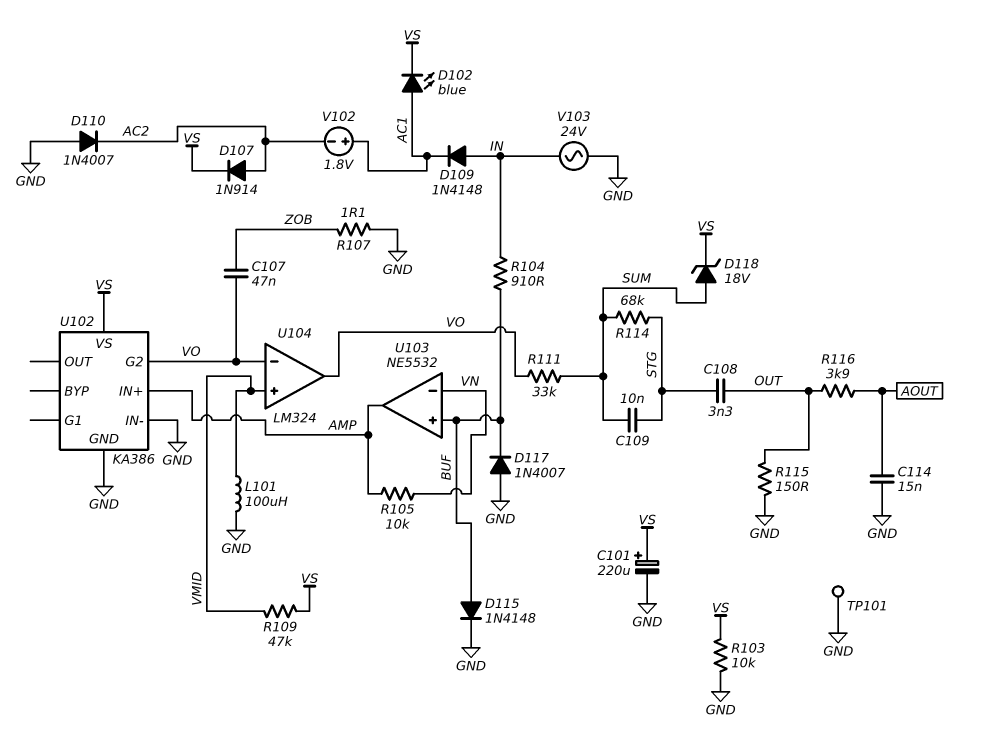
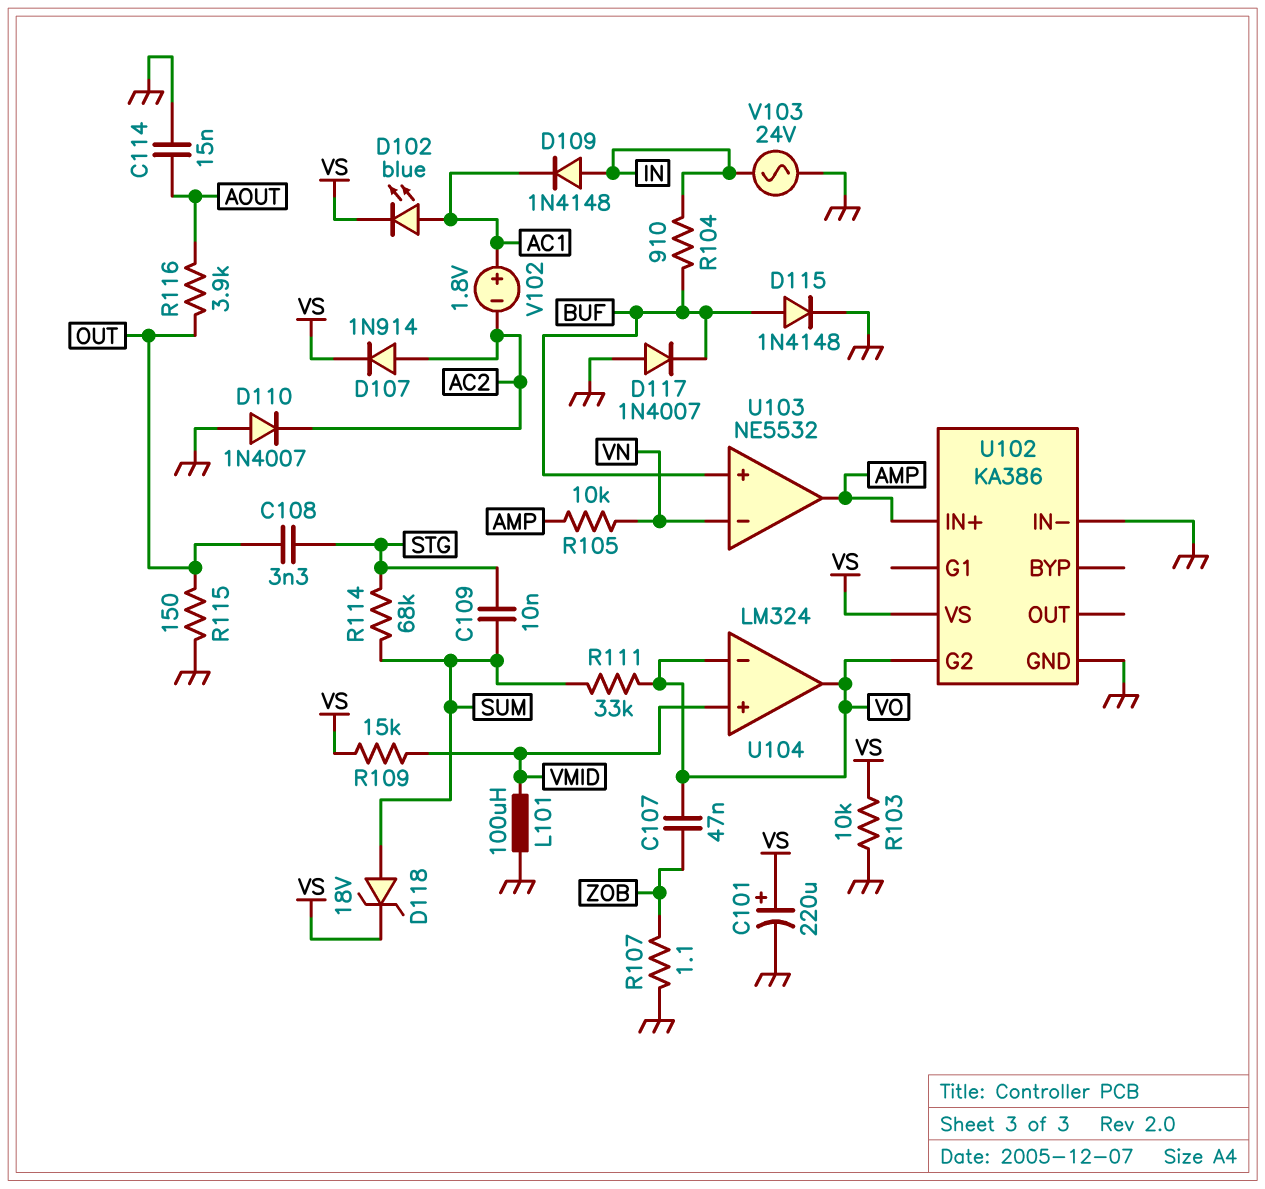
R109: 47k (VMID, VS) -> 15k (VMID, VS)
TP101: test point (GND) -> none

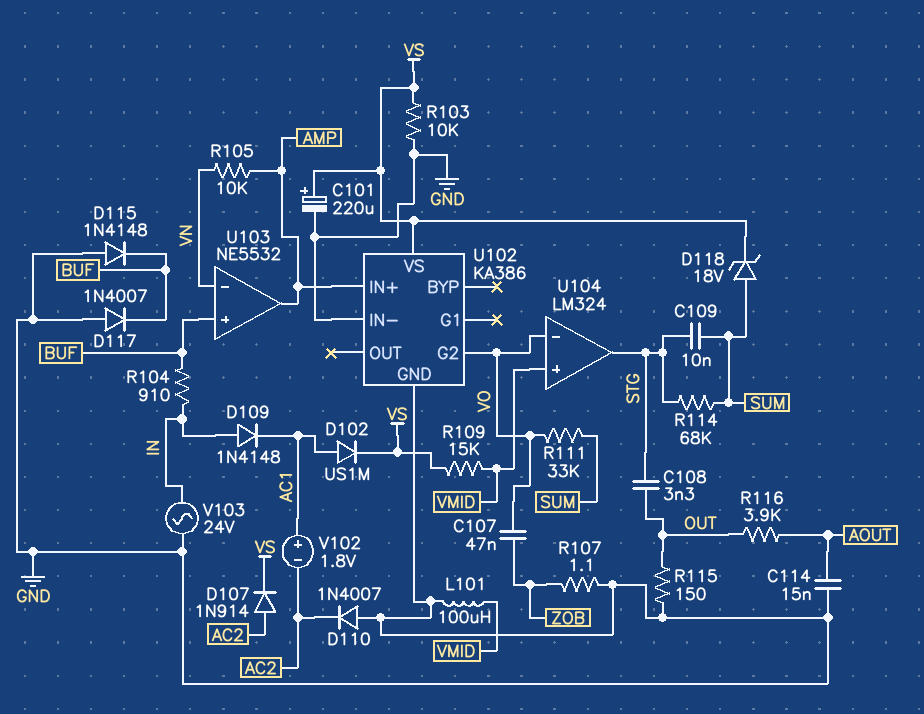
D102: LED blue (A AC1, K VS) -> diode US1M (A AC1, K VS)
D115: diode 1N4148 (A BUF, K GND) -> diode 1N4148 (A GND, K BUF)
U104 pin out: VO -> STG

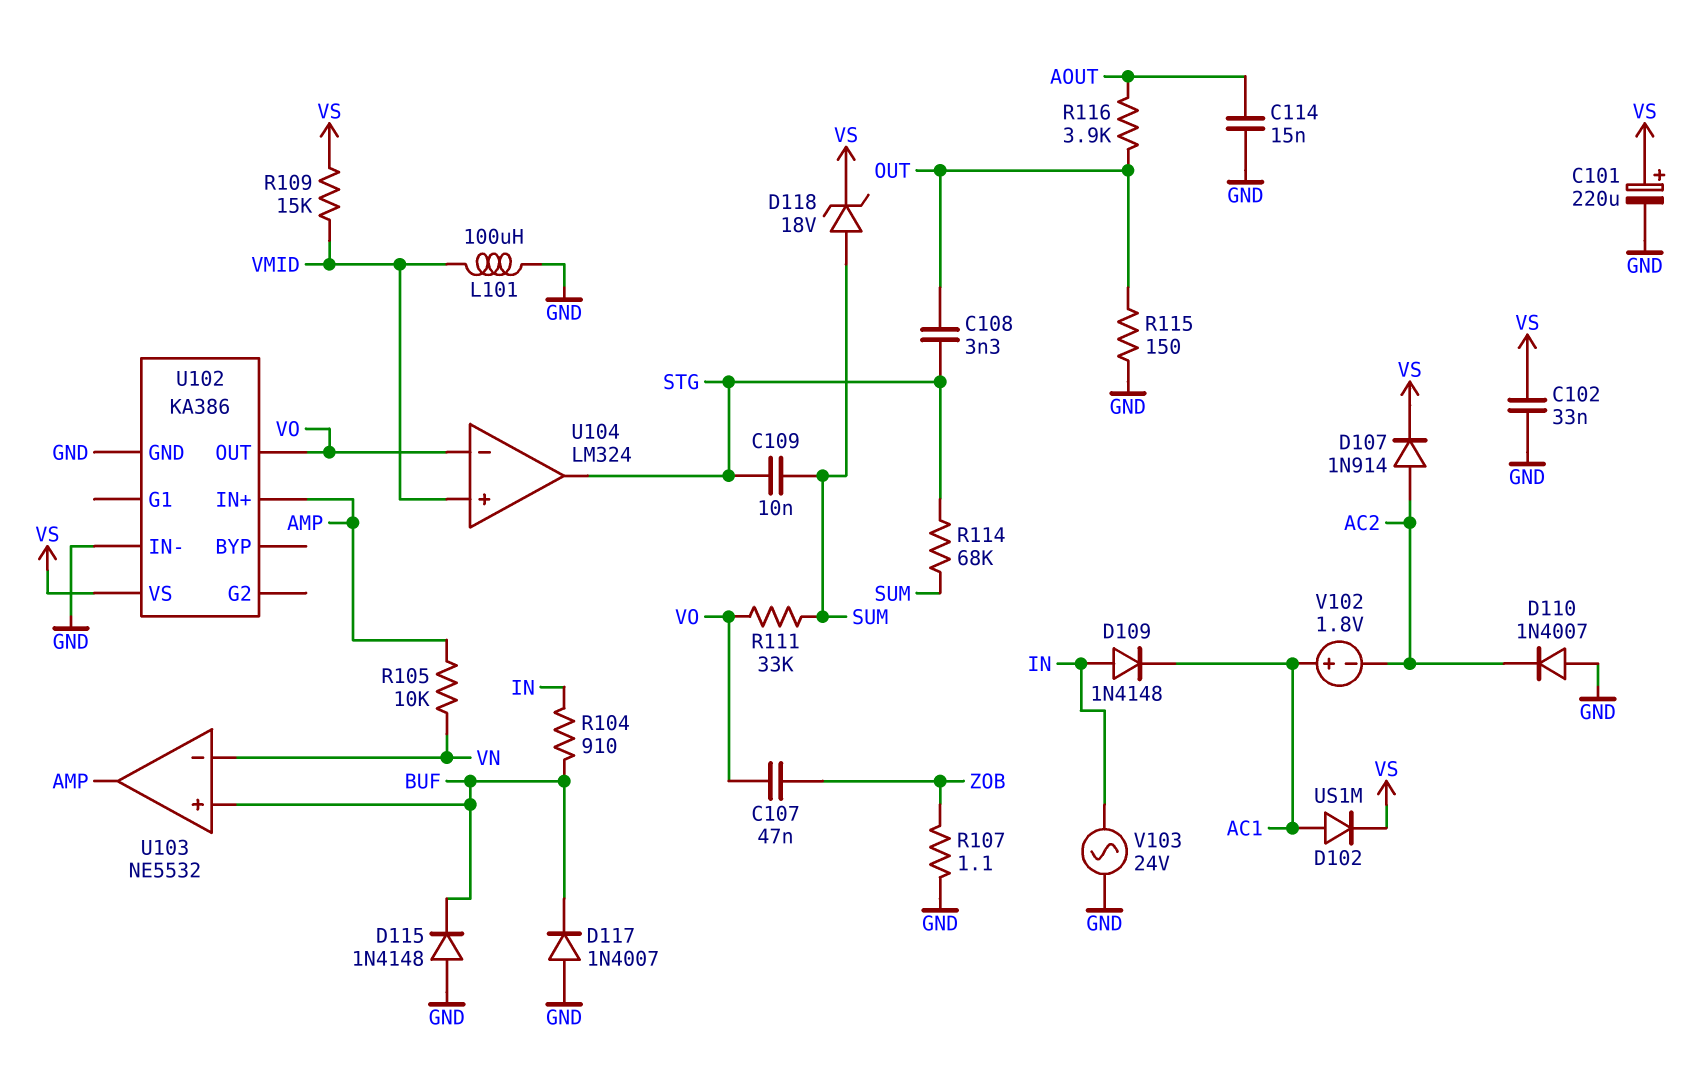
C102: none -> 33nF (GND, VS)
R103: 10k (GND, VS) -> none
U102 pin G2: VO -> none
U102 pin OUT: none -> VO

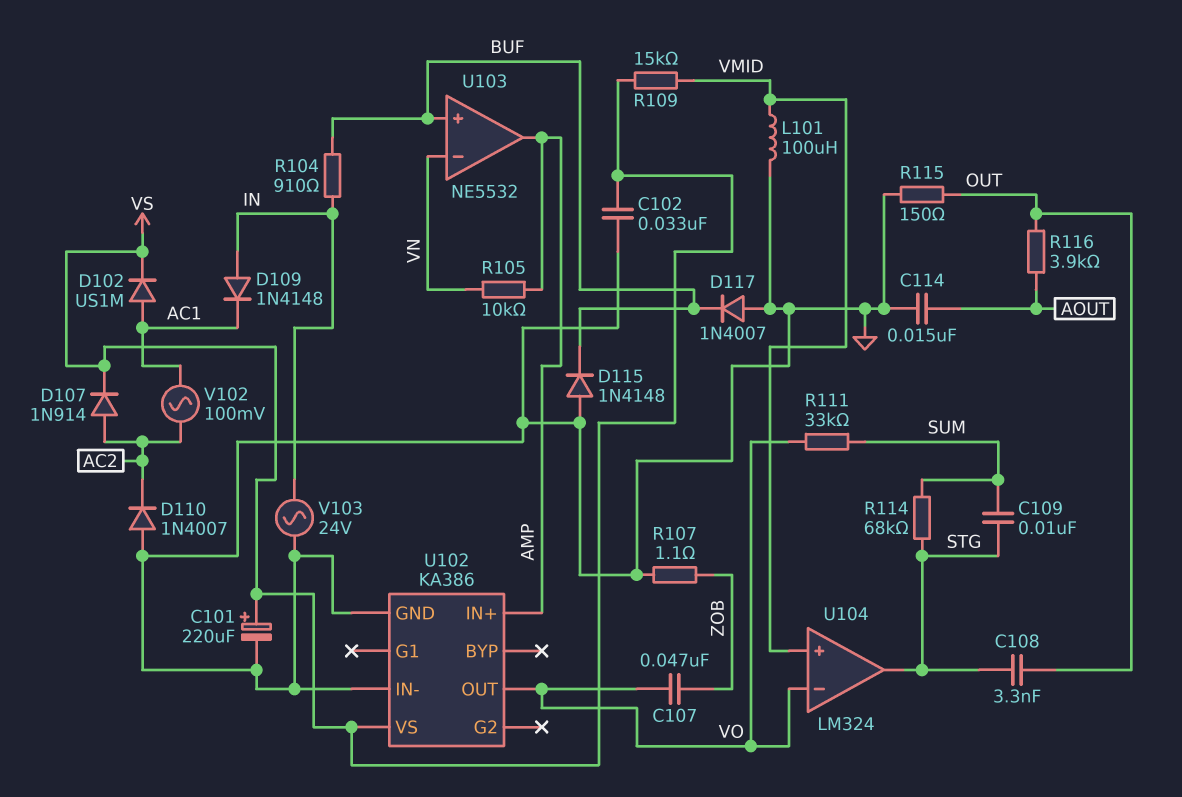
D118: zener 18V (A SUM, K VS) -> none
V102: 1.8V (plus AC1, minus AC2) -> AC 100mV (AC1, AC2)

